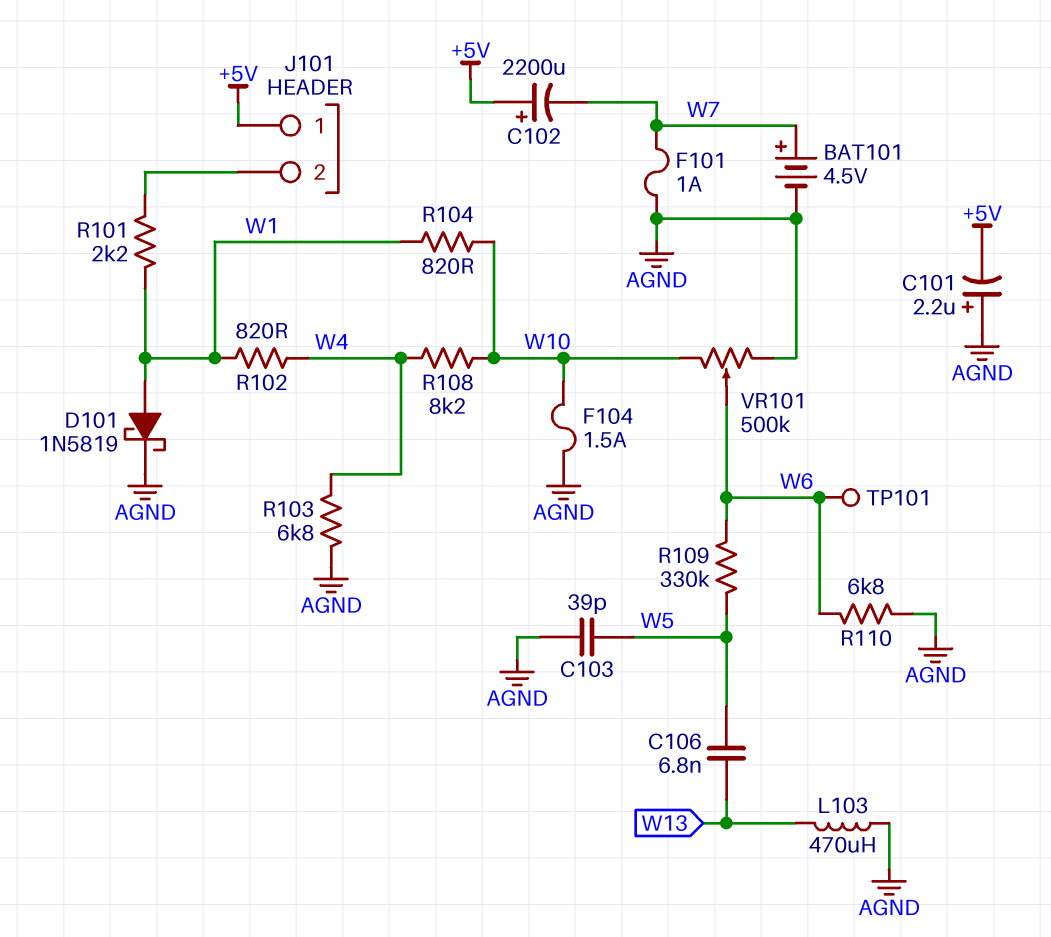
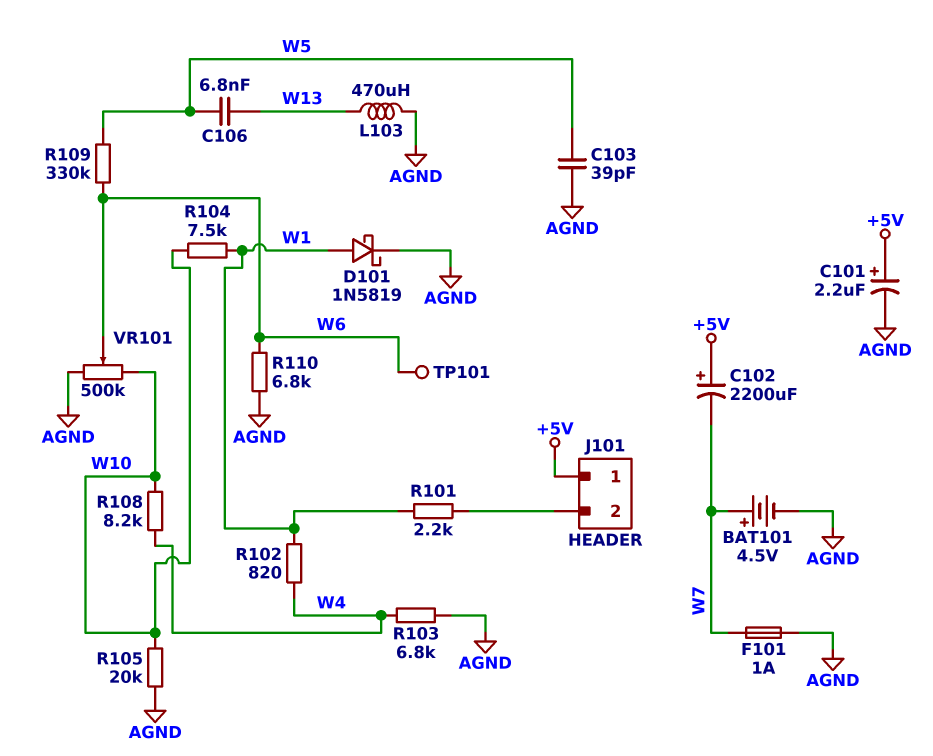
C101: 2.2uF (plus AGND, minus +5V) -> 2.2uF (plus +5V, minus AGND)
F104: 1.5A (AGND, W10) -> none
R104: 820 (W1, W10) -> 7.5k (W1, W10)
R105: none -> 20k (AGND, W10)

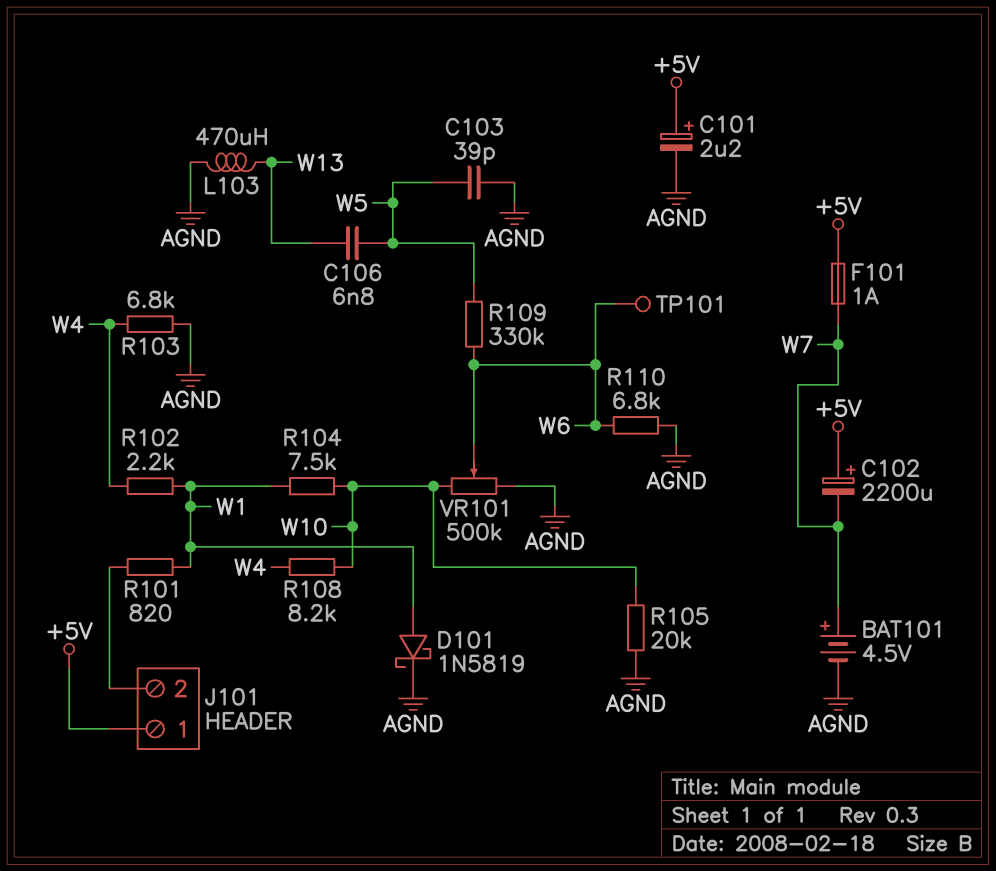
F101: 1A (AGND, W7) -> 1A (+5V, W7)
R101: 2.2k (J101/2, W1) -> 820 (J101/2, W1)
R102: 820 (W1, W4) -> 2.2k (W1, W4)

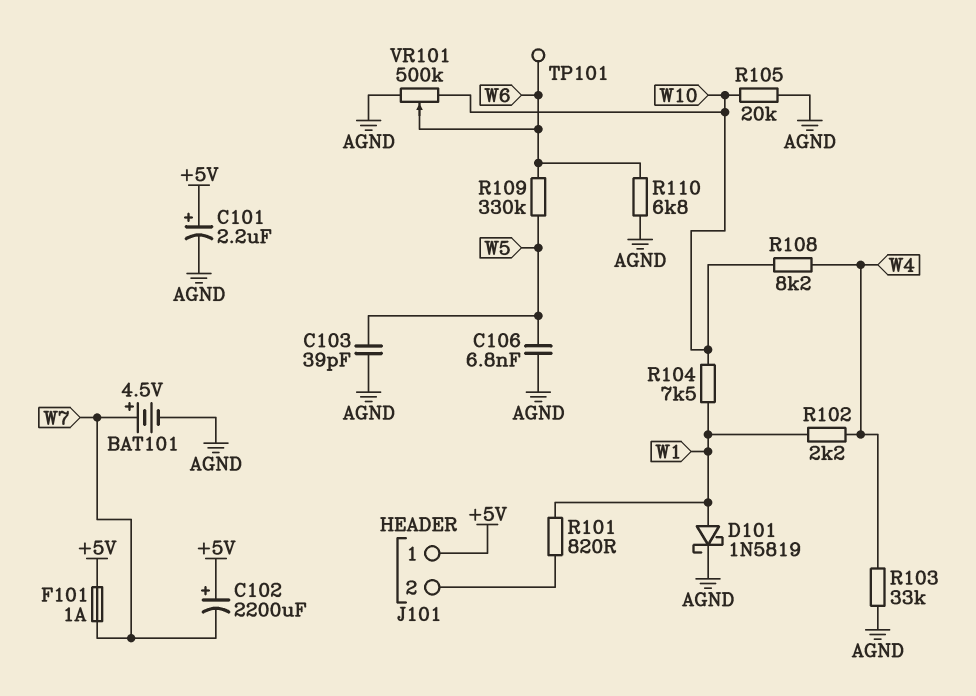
C106: 6.8nF (W5, W13) -> 6.8nF (AGND, W5)
L103: 470uH (AGND, W13) -> none
R103: 6.8k (AGND, W4) -> 33k (AGND, W4)

